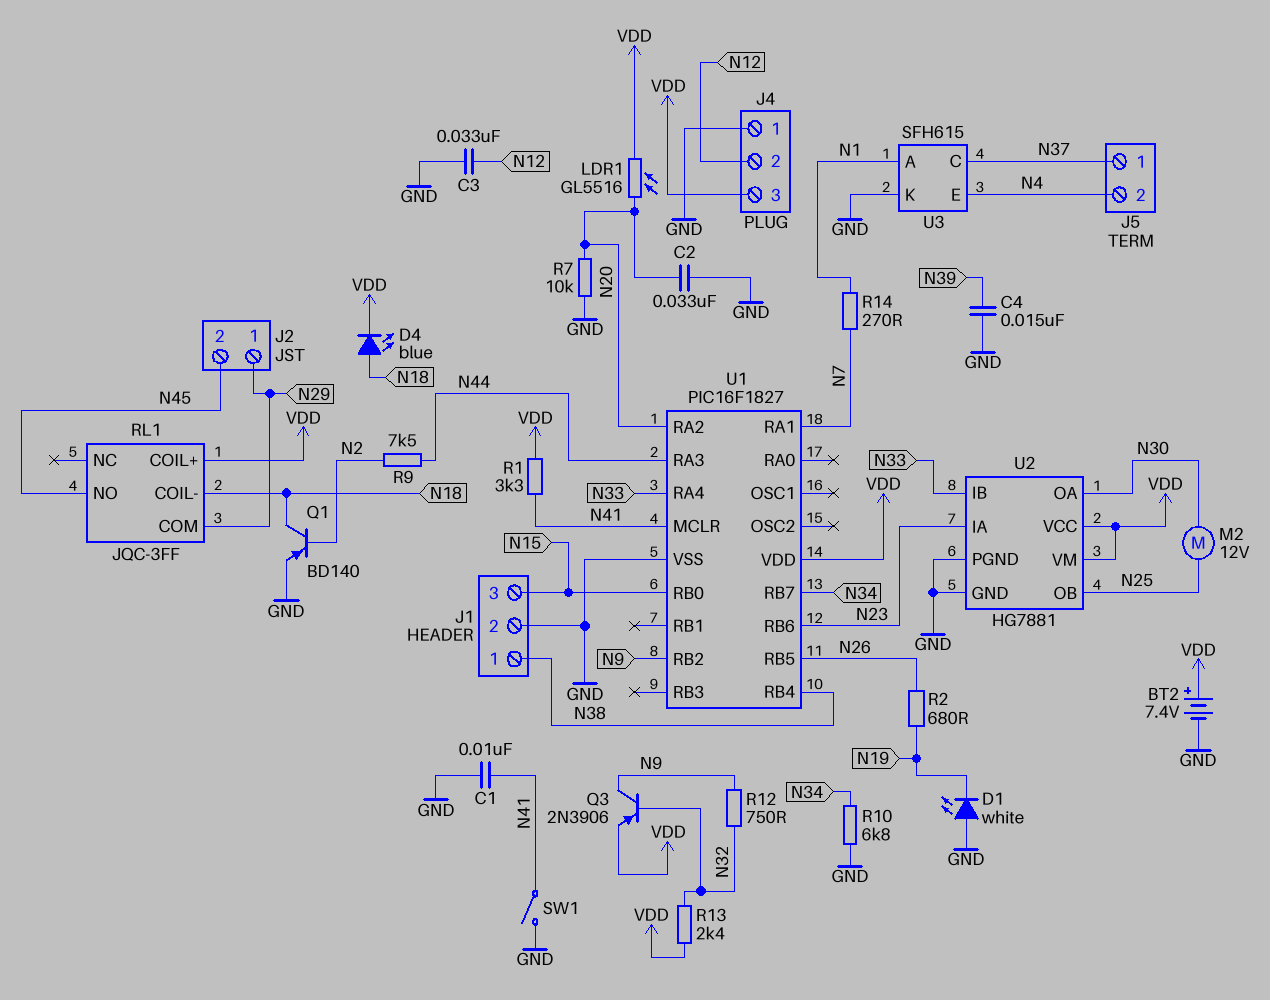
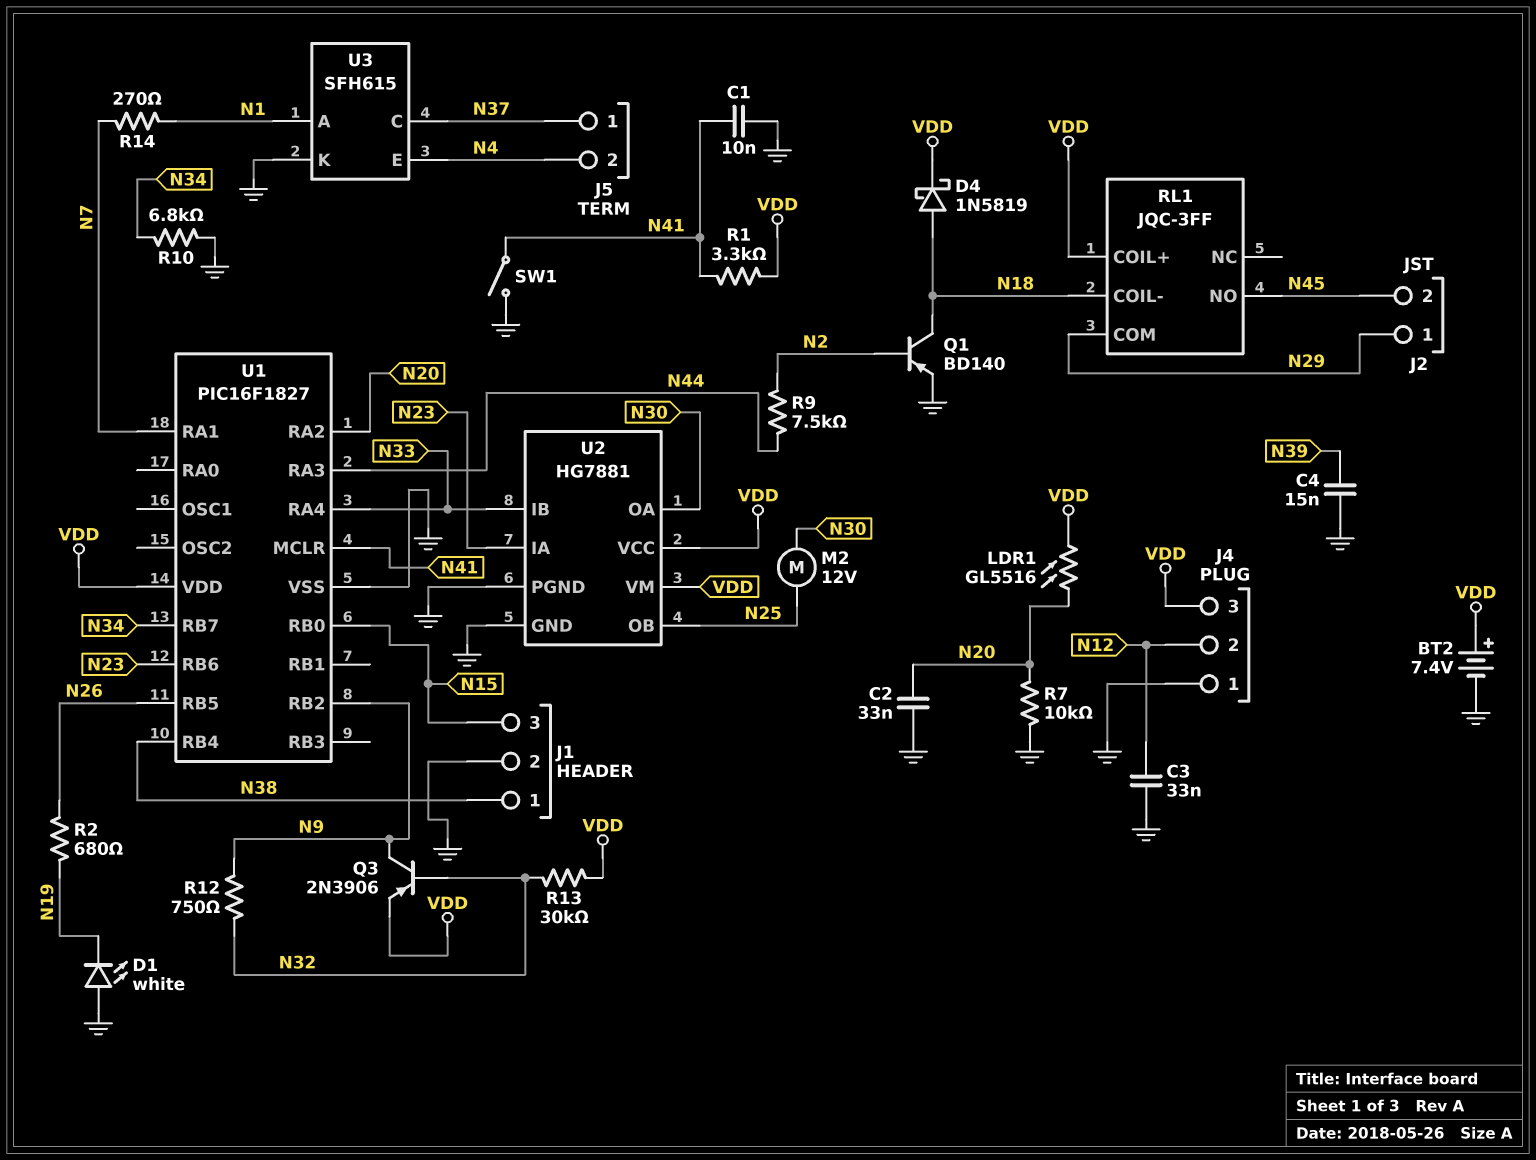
D4: LED blue (A N18, K VDD) -> schottky 1N5819 (A N18, K VDD)
R13: 2.4k (N32, VDD) -> 30k (N32, VDD)

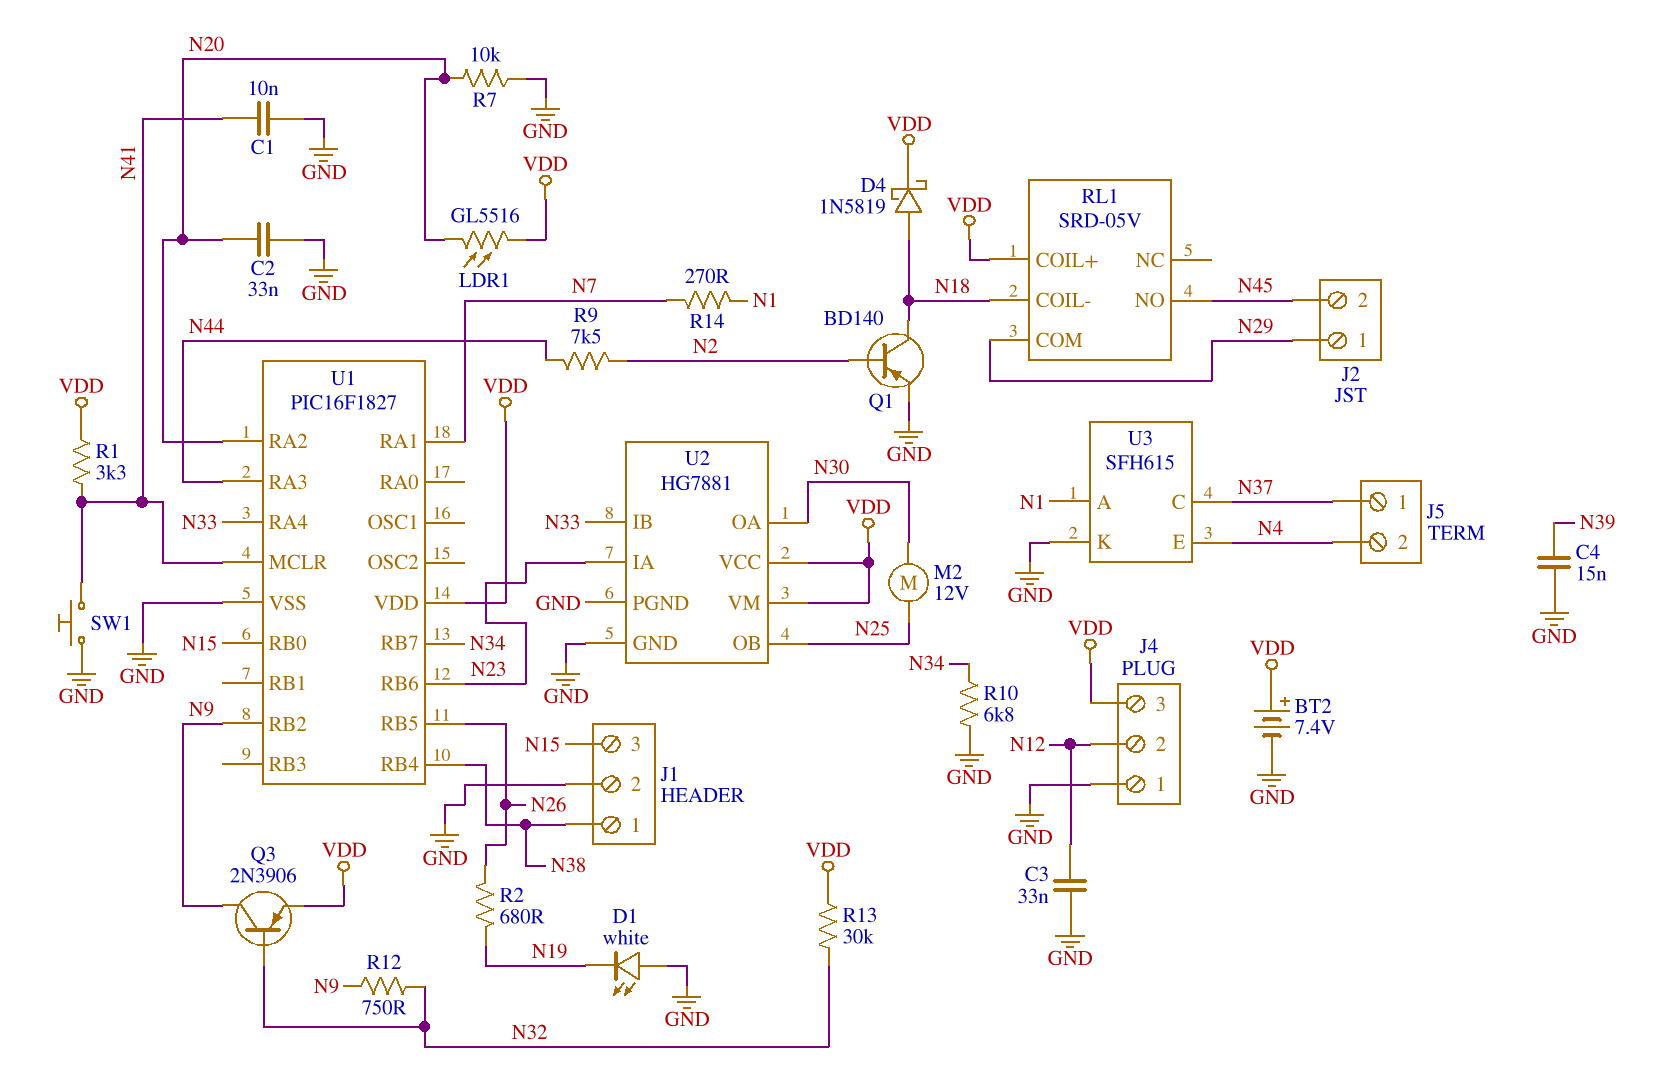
RL1: JQC-3FF -> SRD-05V
SW1: switch (GND, N41) -> button (GND, N41)

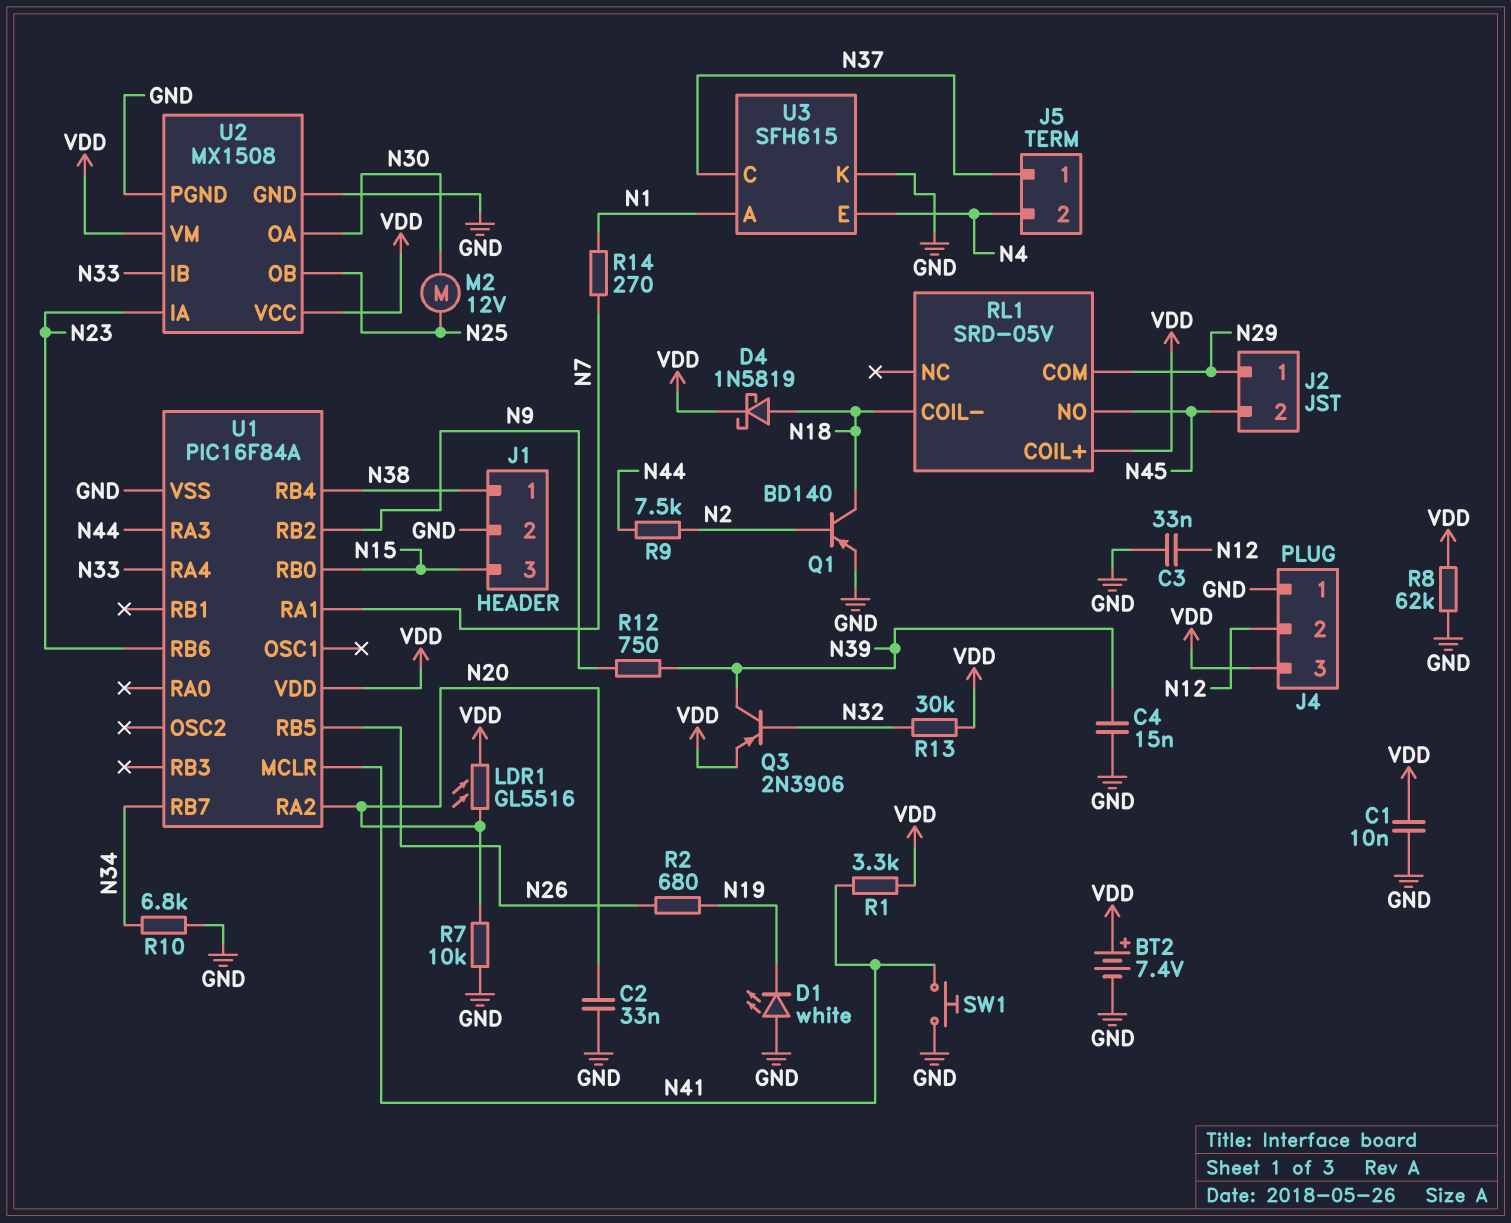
C1: 10nF (GND, N41) -> 10nF (GND, VDD)
Q3: PNP 2N3906 (B N32, C N9, E VDD) -> PNP 2N3906 (B N32, C N39, E VDD)
R8: none -> 62k (GND, VDD)
R12: 750 (N9, N32) -> 750 (N9, N39)
U1: PIC16F1827 -> PIC16F84A
U2: HG7881 -> MX1508

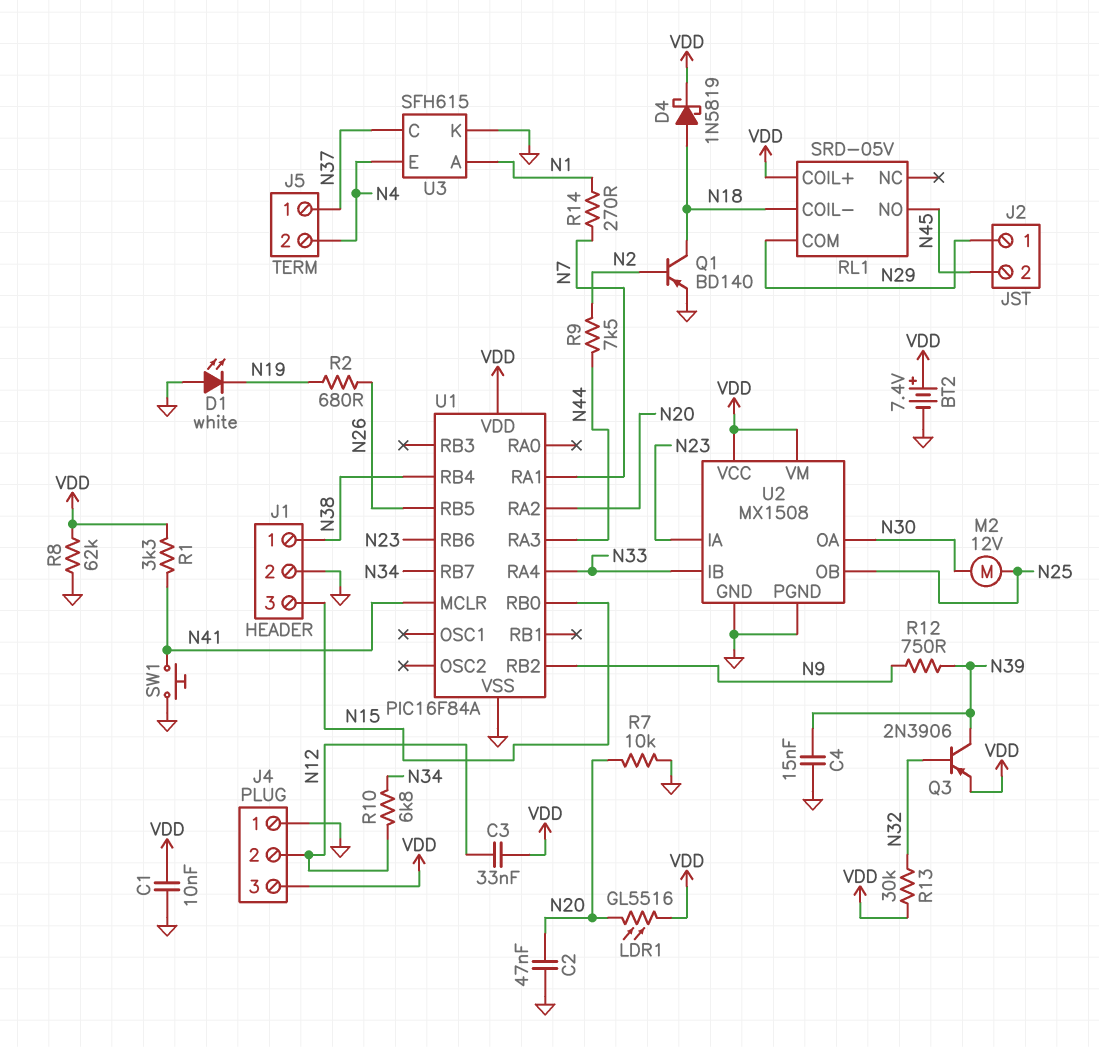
C2: 33nF (GND, N20) -> 47nF (GND, N20)
C3: 33nF (GND, N12) -> 33nF (N12, VDD)
R10: 6.8k (GND, N34) -> 6.8k (N12, N34)

